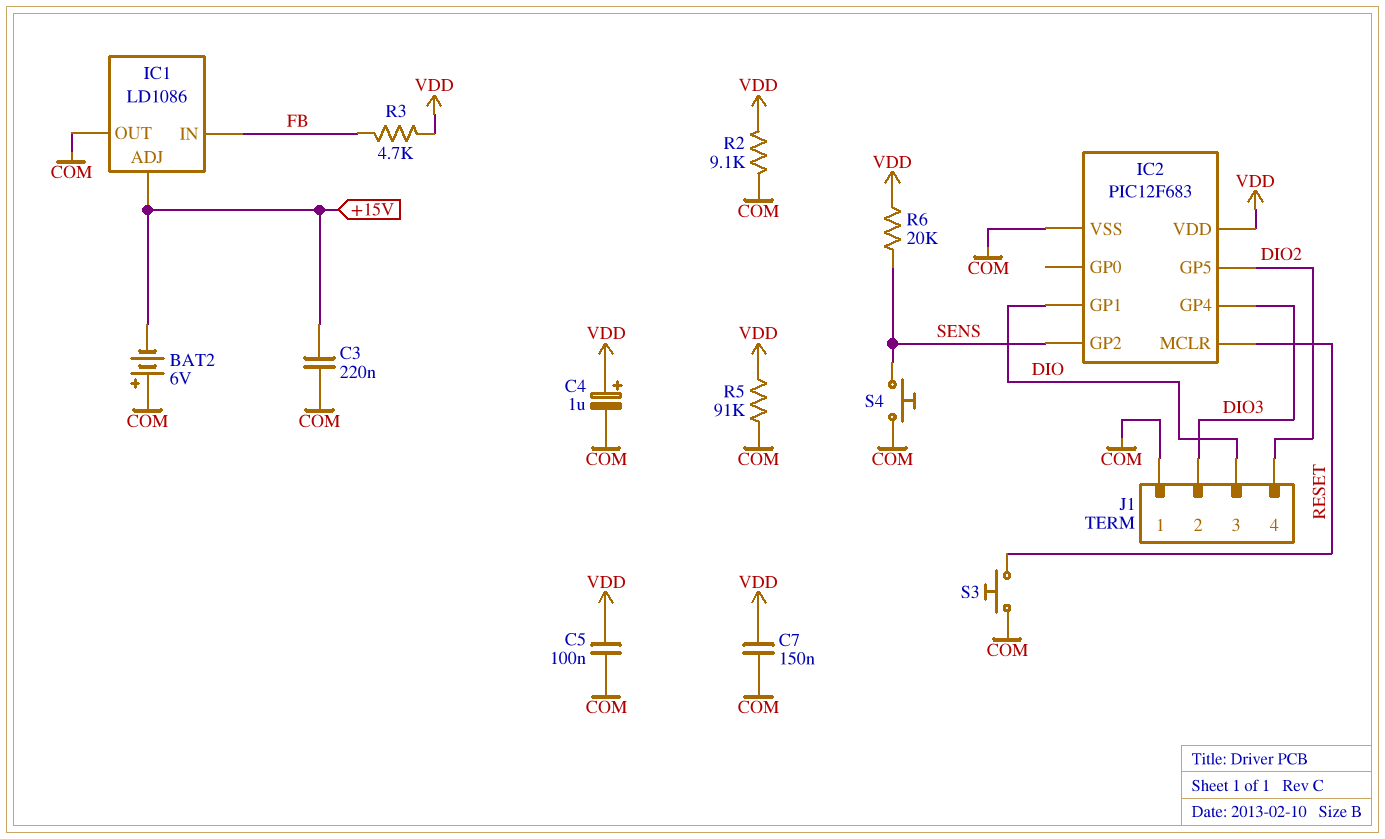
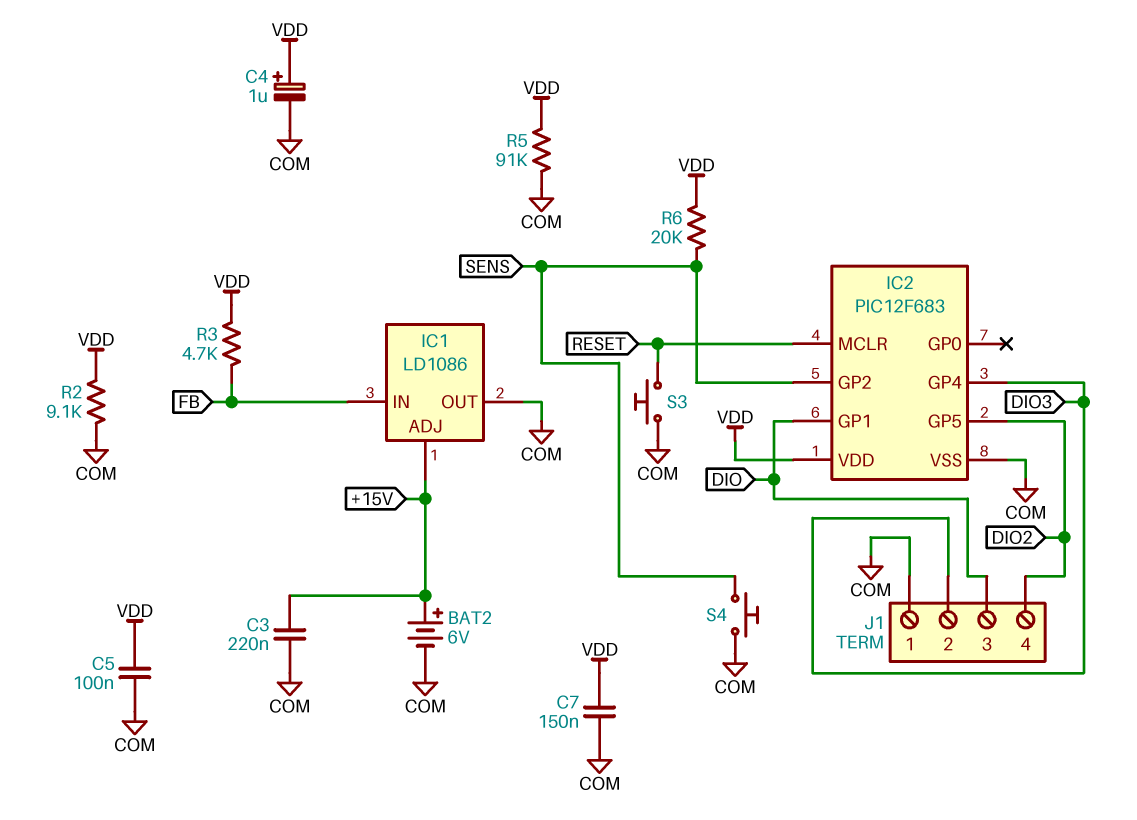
BAT2: 6V (plus COM, minus +15V) -> 6V (plus +15V, minus COM)

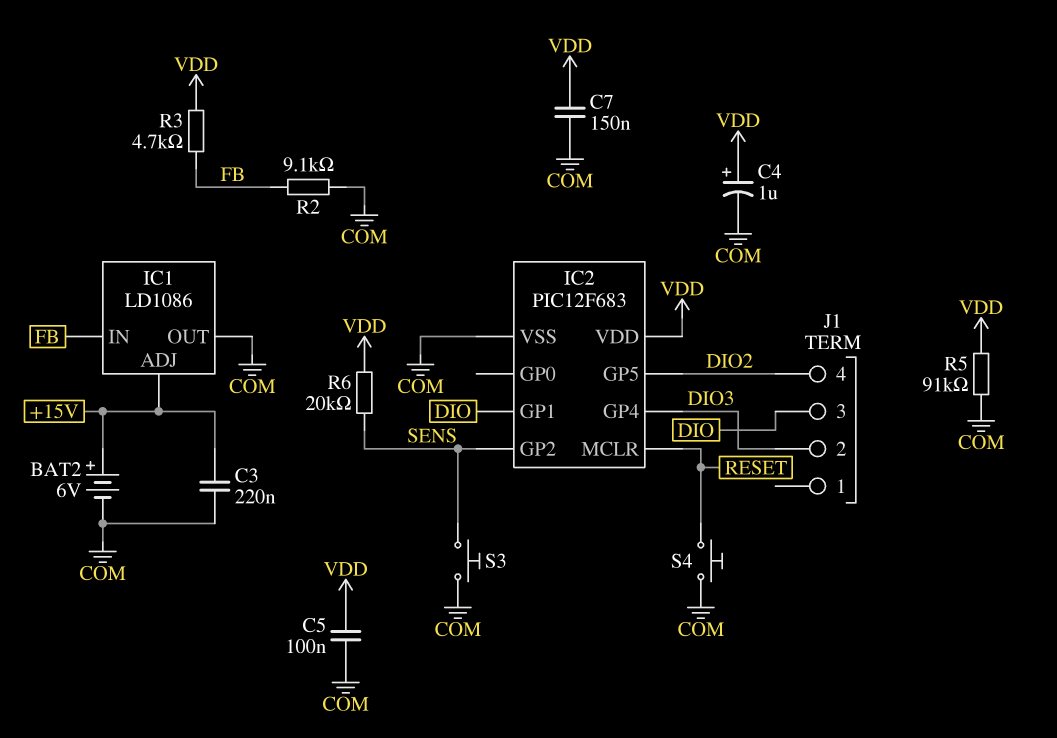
J1 pin 1: COM -> none
R2: 9.1k (COM, VDD) -> 9.1k (COM, FB)
S3: button (COM, RESET) -> button (COM, SENS)
S4: button (COM, SENS) -> button (COM, RESET)

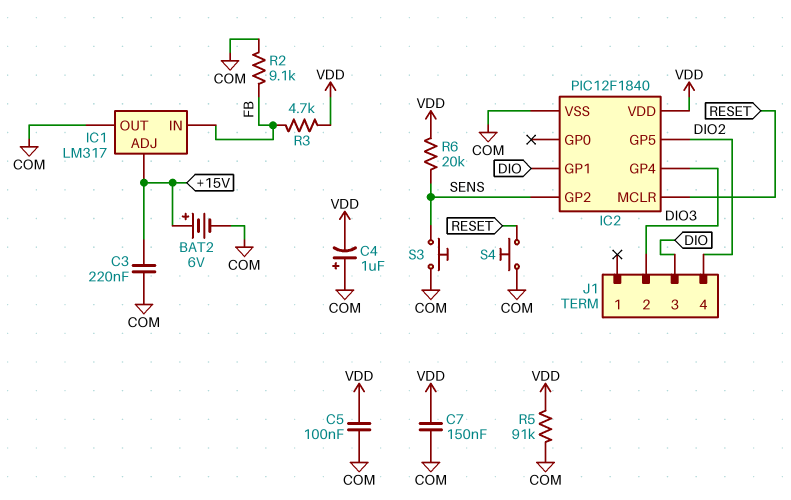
C4: 1uF (plus VDD, minus COM) -> 1uF (plus COM, minus VDD)
IC1: LD1086 -> LM317
IC2: PIC12F683 -> PIC12F1840

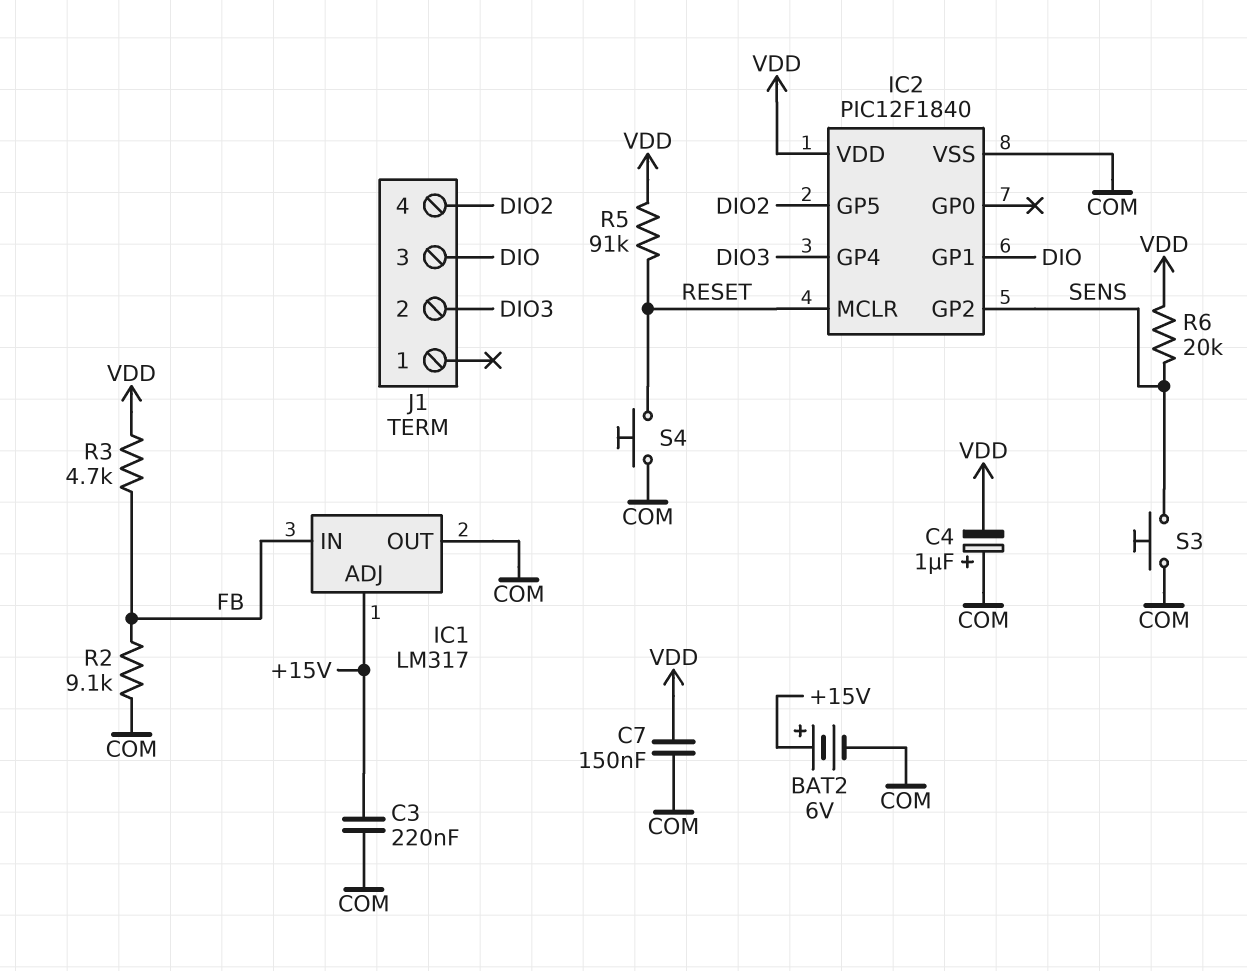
C5: 100nF (COM, VDD) -> none
R5: 91k (COM, VDD) -> 91k (RESET, VDD)

